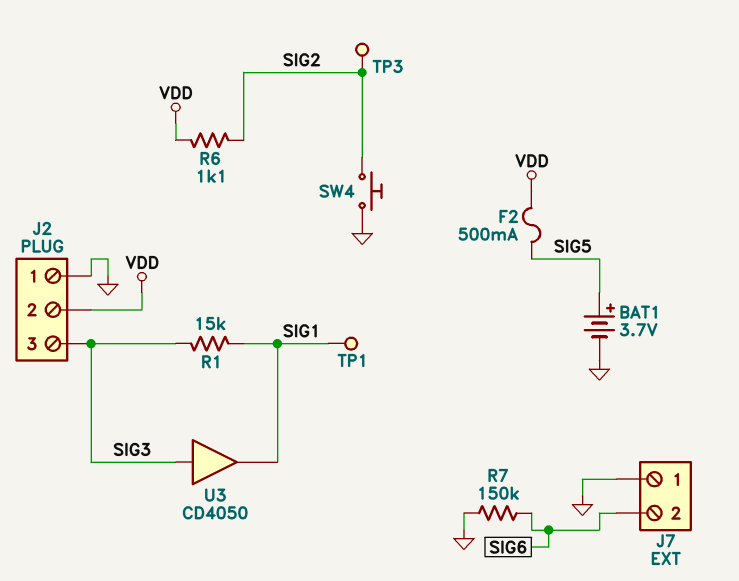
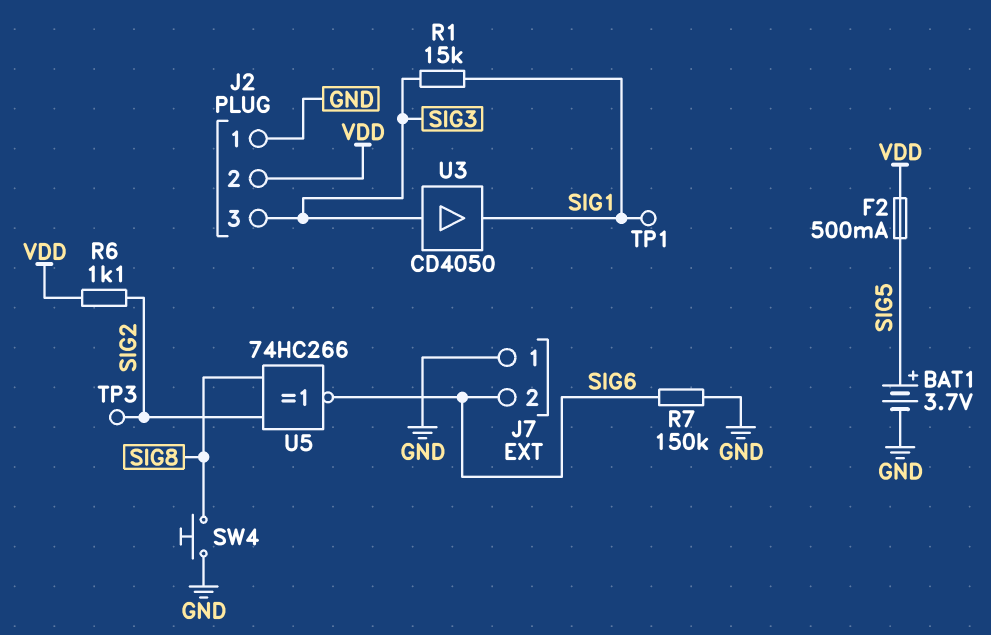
SW4: button (GND, SIG2) -> button (GND, SIG8)
U5: none -> XNOR 74HC266 (in SIG2, in SIG8, out SIG6)

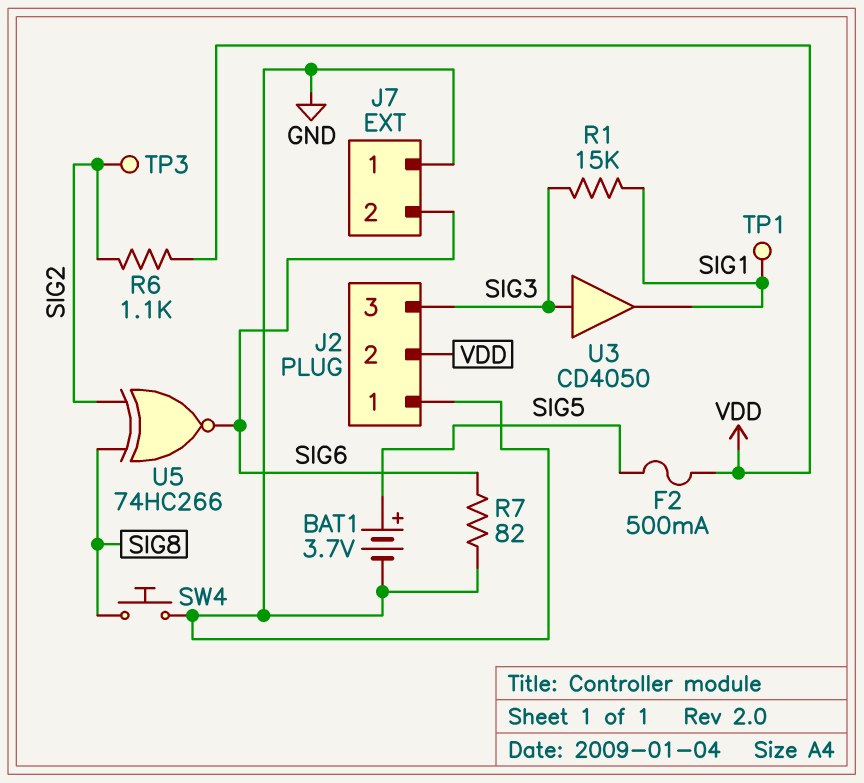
R7: 150k (GND, SIG6) -> 82 (GND, SIG6)

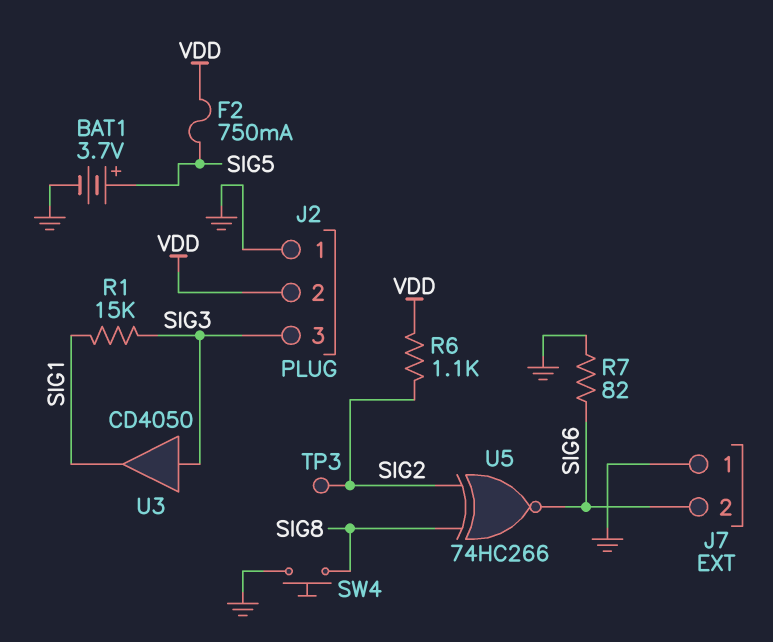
F2: 500mA (SIG5, VDD) -> 750mA (SIG5, VDD)
TP1: test point (SIG1) -> none

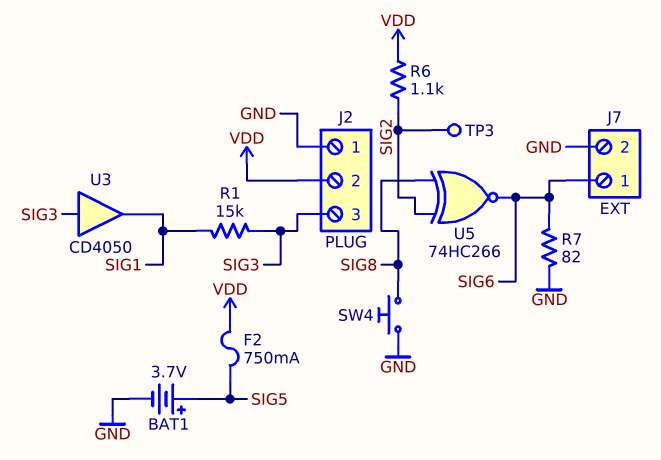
J7 pin 1: GND -> SIG6
J7 pin 2: SIG6 -> GND

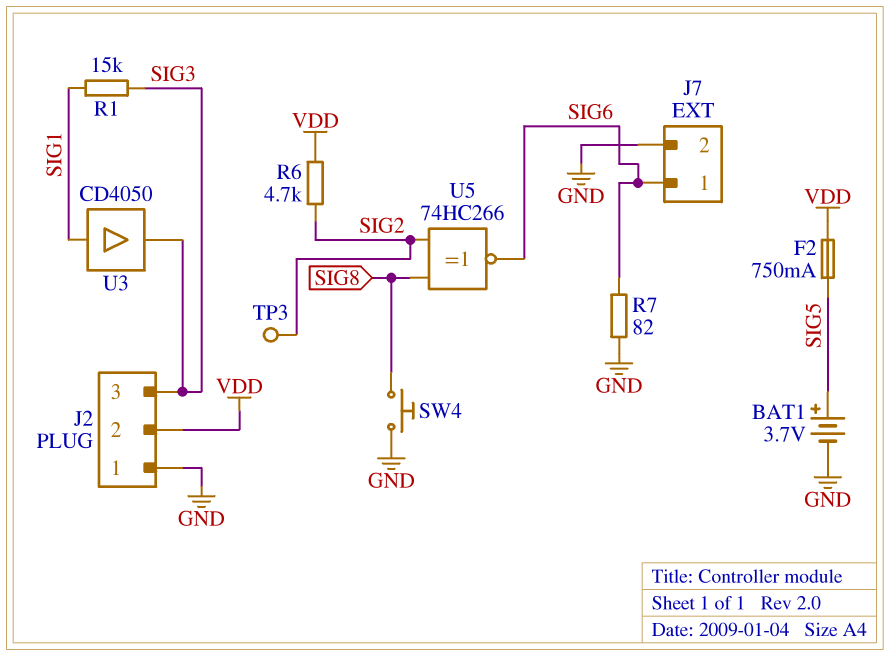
R6: 1.1k (SIG2, VDD) -> 4.7k (SIG2, VDD)
U3: buffer CD4050 (in SIG3, out SIG1) -> buffer CD4050 (in SIG1, out SIG3)

